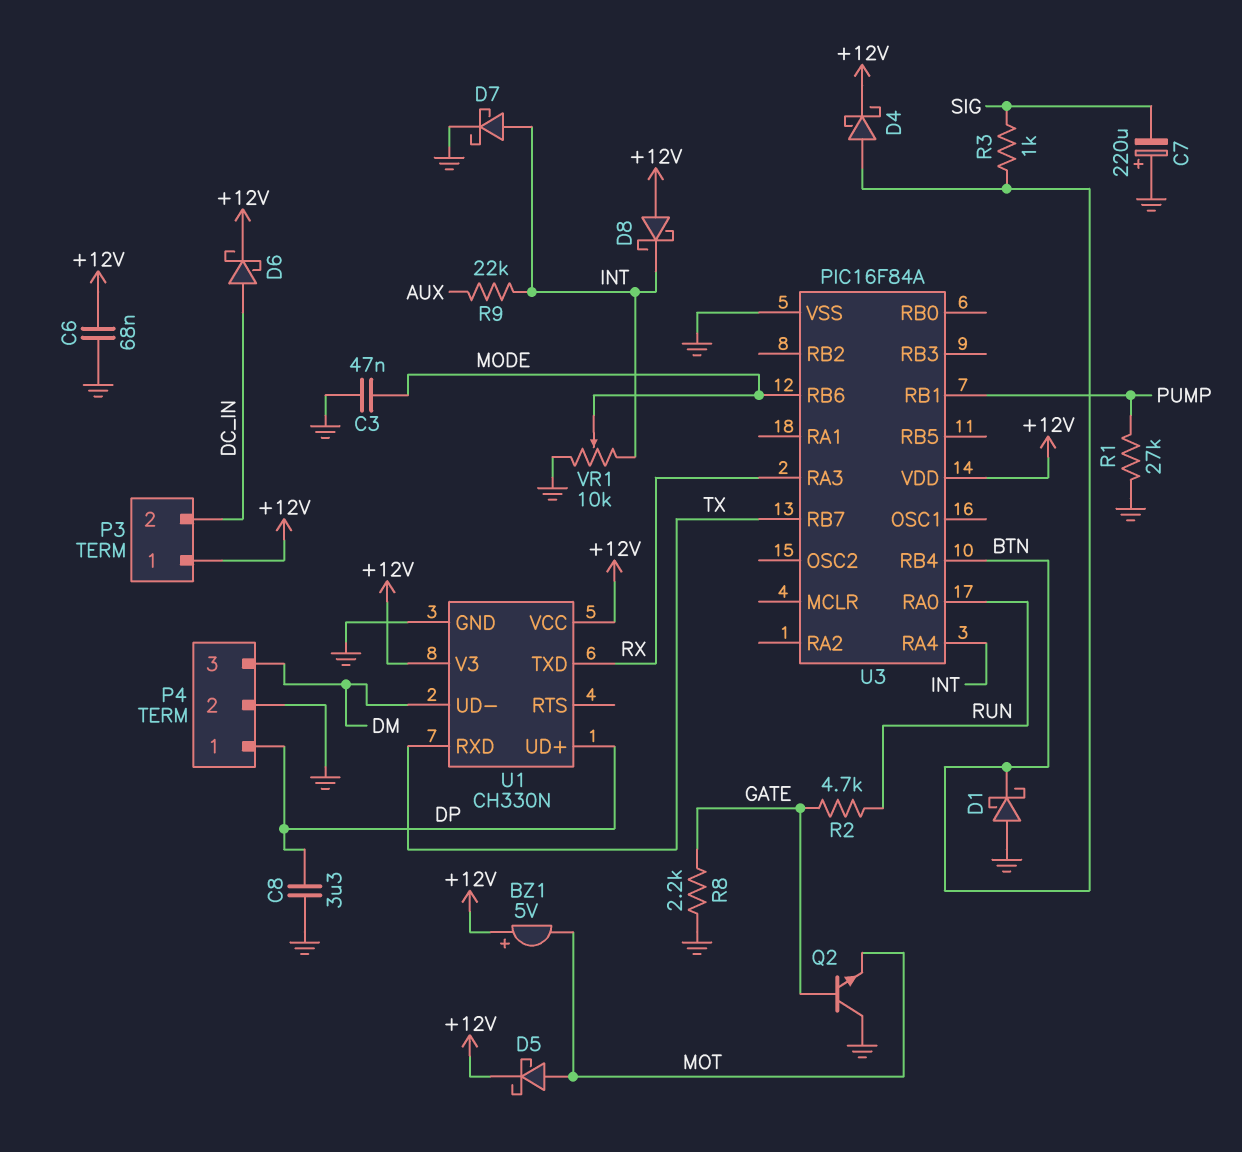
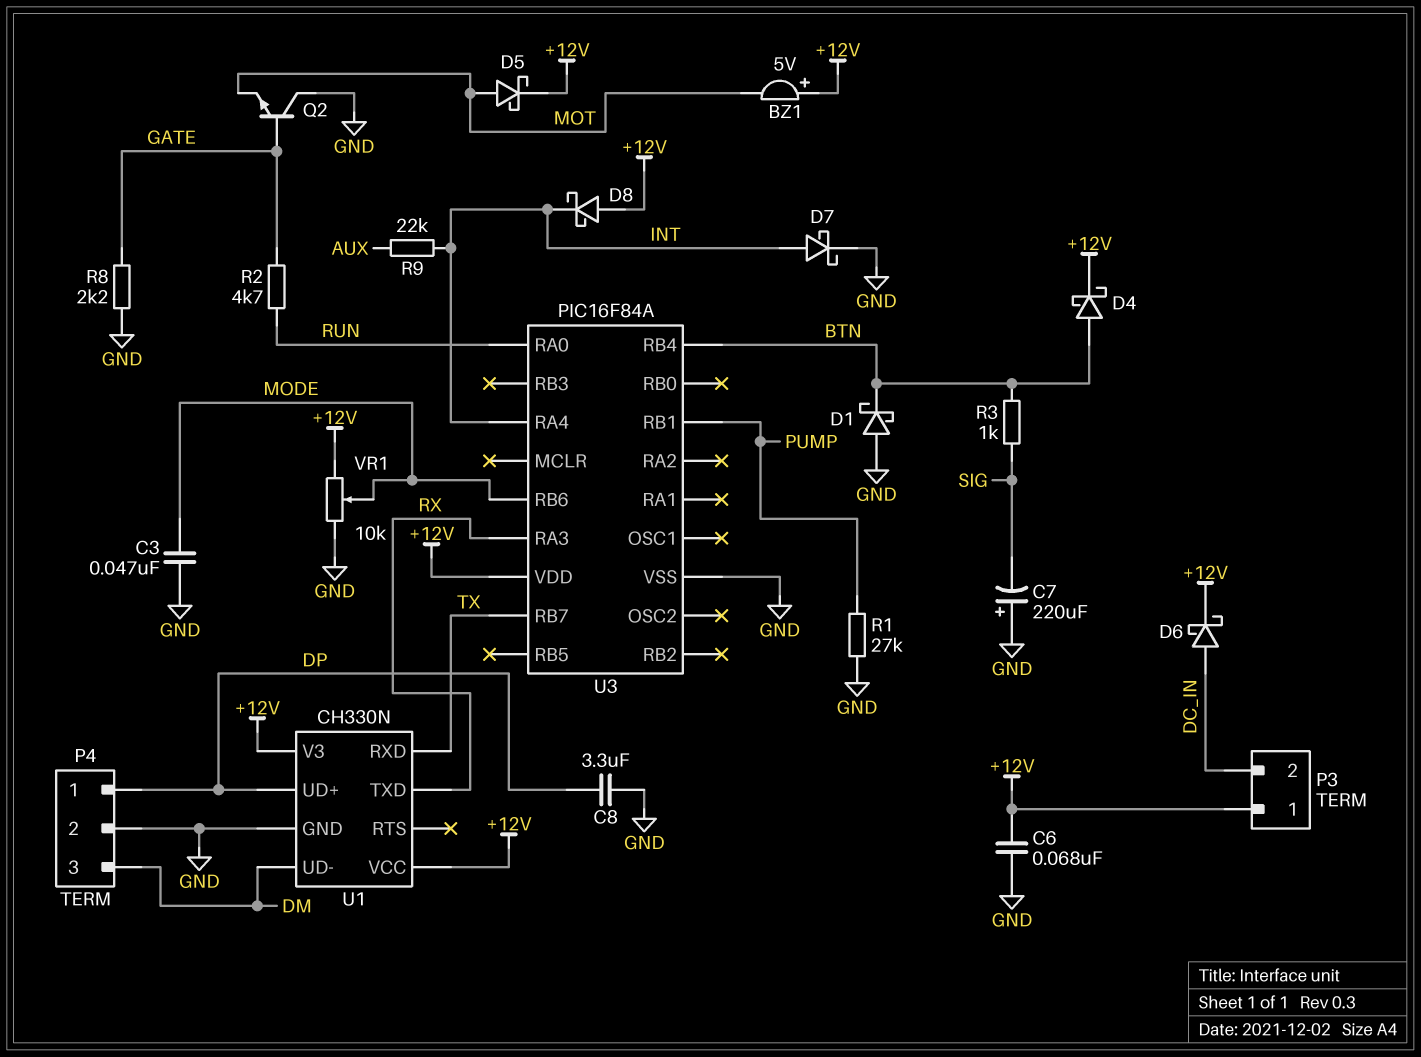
VR1: 10k (GND, INT, wiper MODE) -> 10k (+12V, GND, wiper MODE)

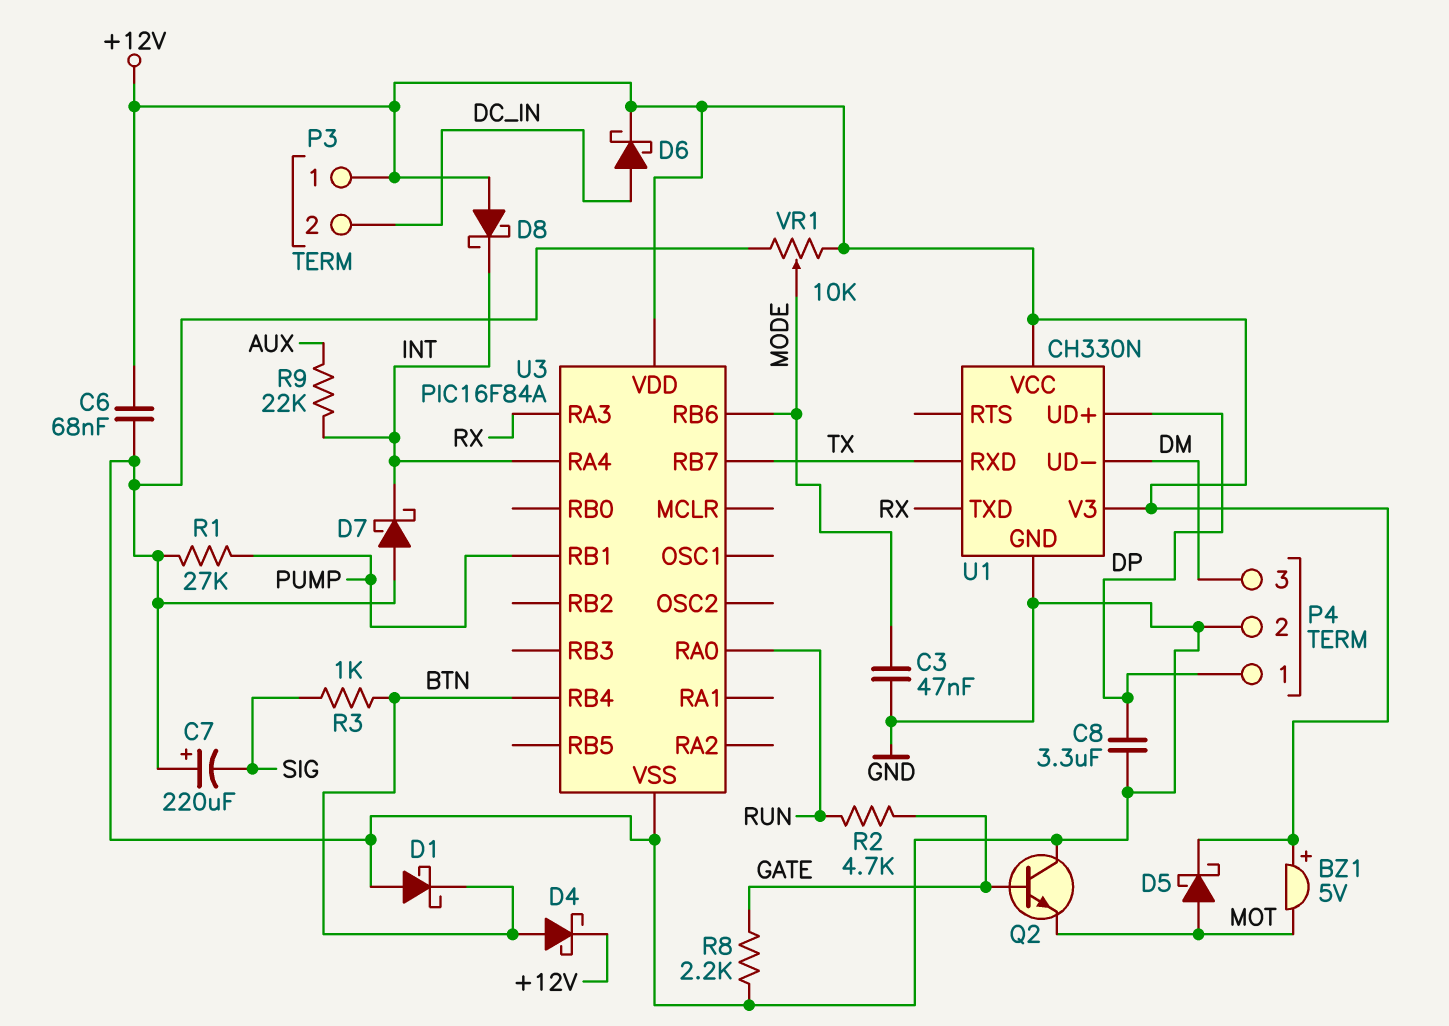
D7: schottky (A INT, K GND) -> schottky (A GND, K INT)

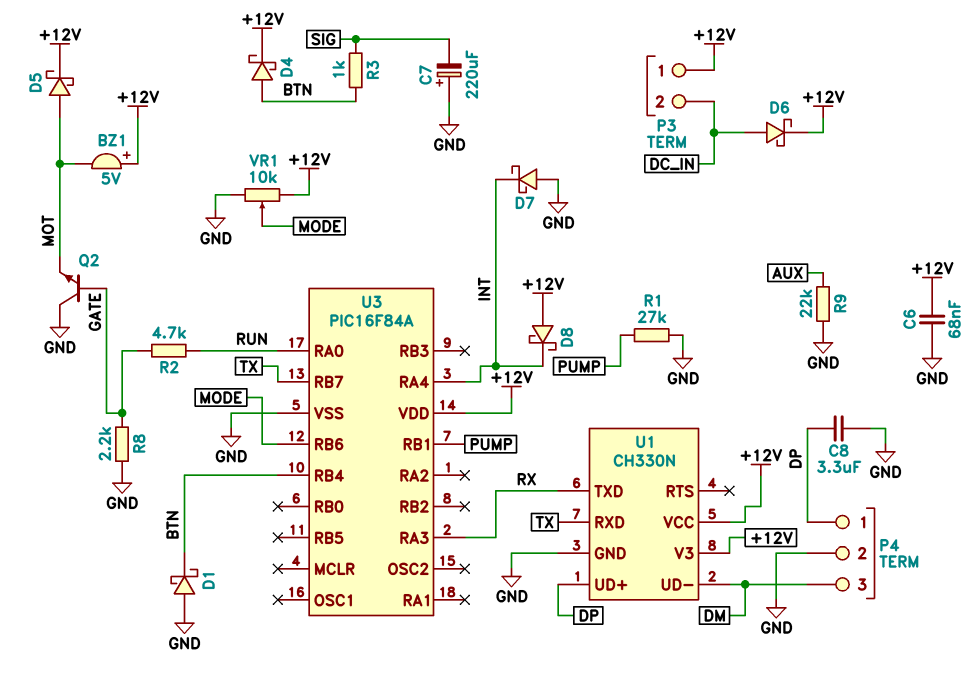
C3: 47nF (GND, MODE) -> none
R9: 22k (AUX, INT) -> 22k (AUX, GND)

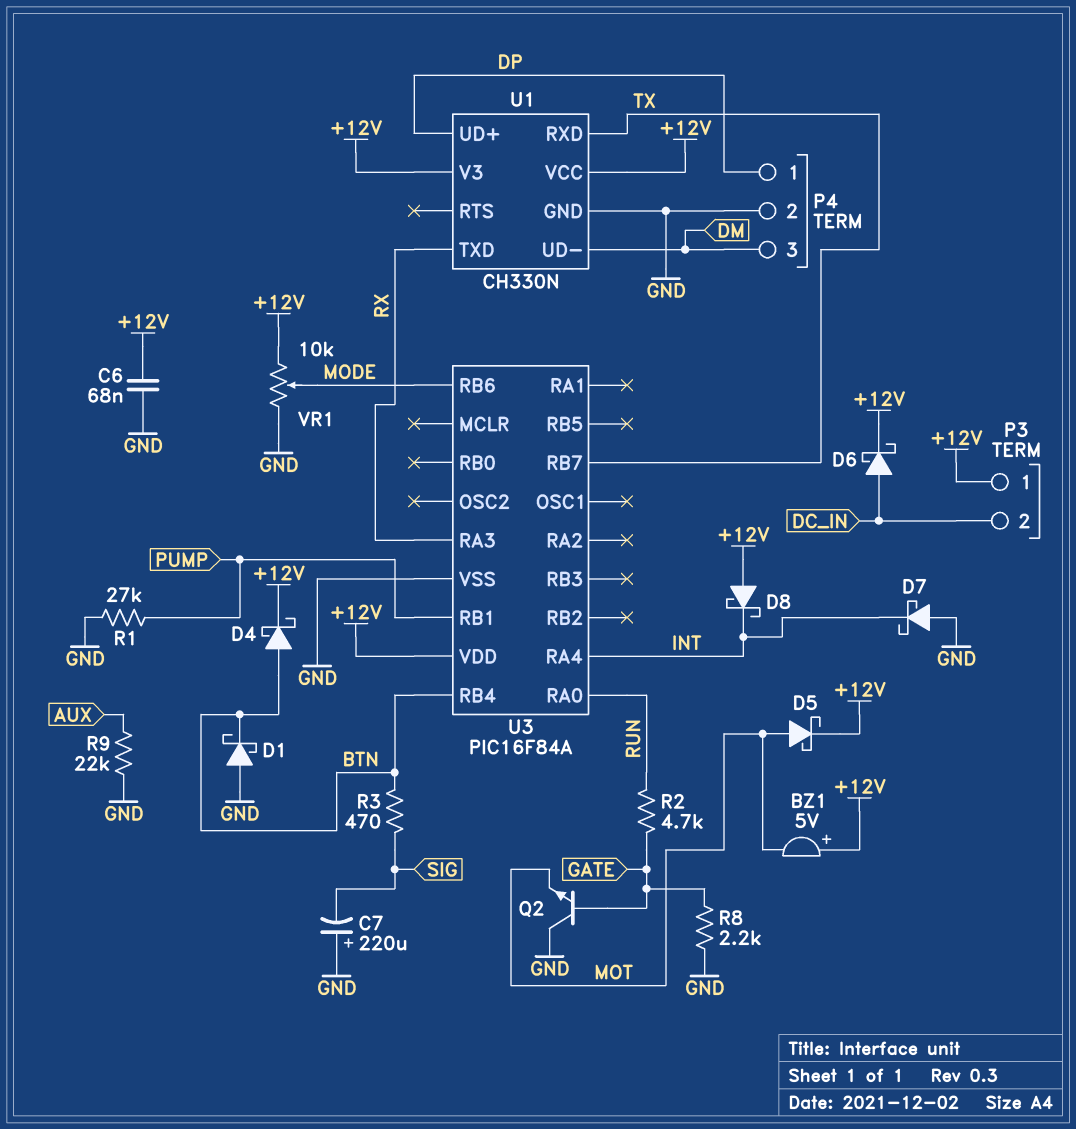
C8: 3.3uF (DP, GND) -> none
R3: 1k (BTN, SIG) -> 470 (BTN, SIG)

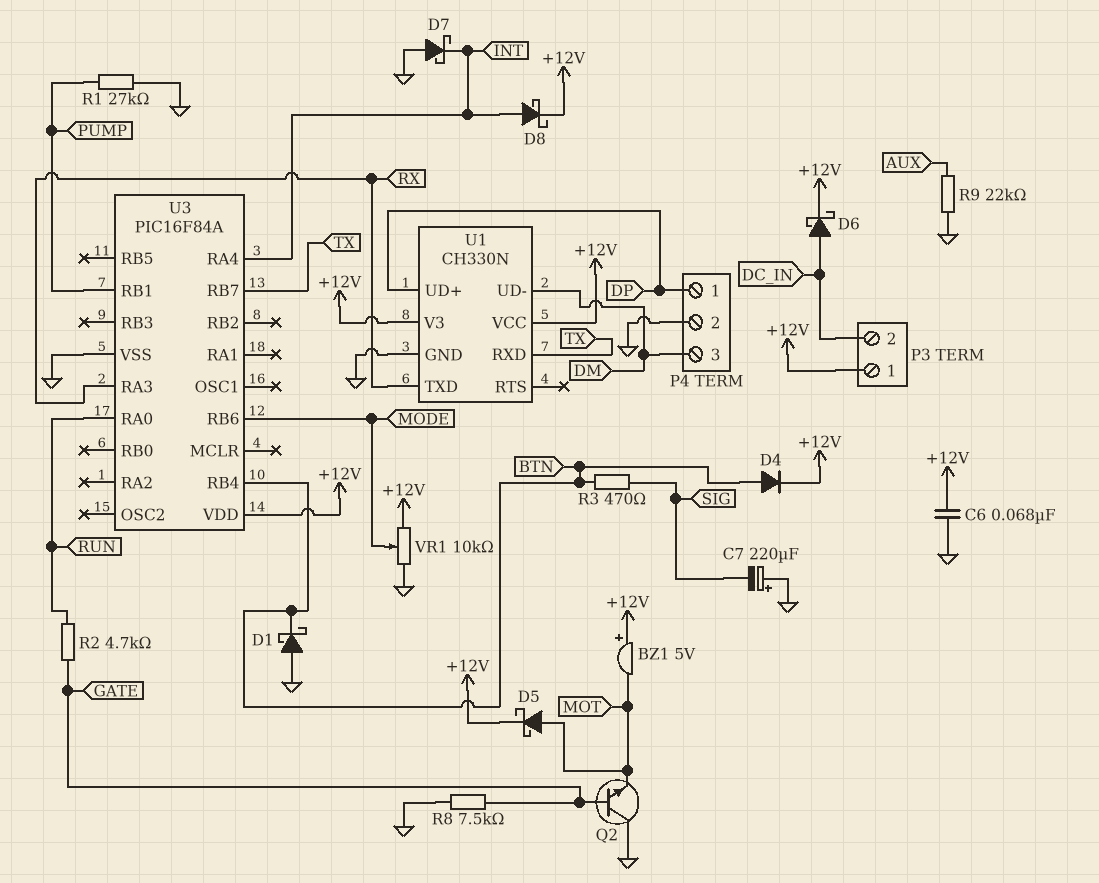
D4: schottky (A BTN, K +12V) -> diode (A BTN, K +12V)
D8: schottky (A +12V, K INT) -> schottky (A INT, K +12V)
R8: 2.2k (GATE, GND) -> 7.5k (GATE, GND)

